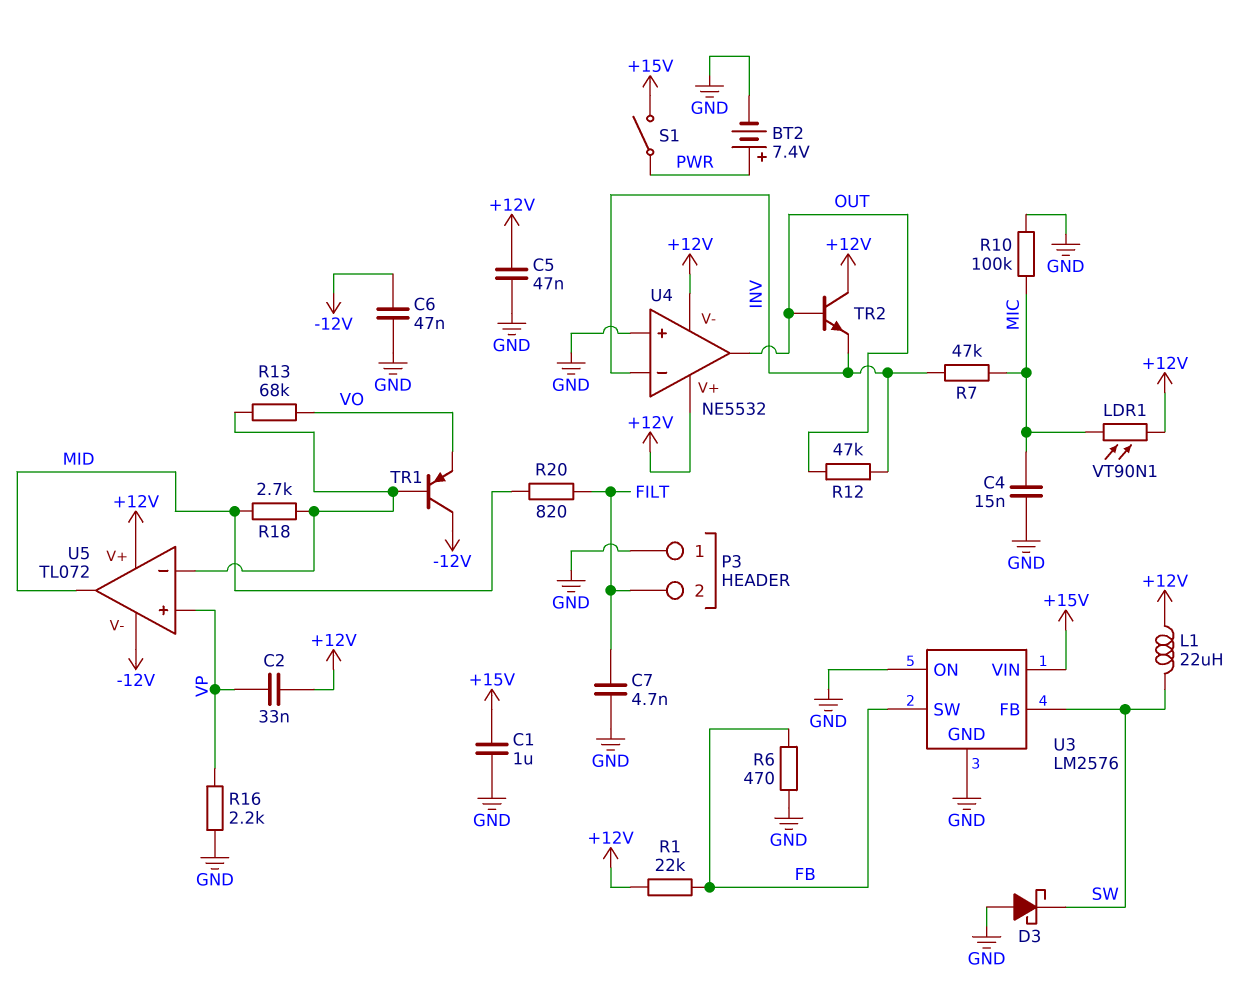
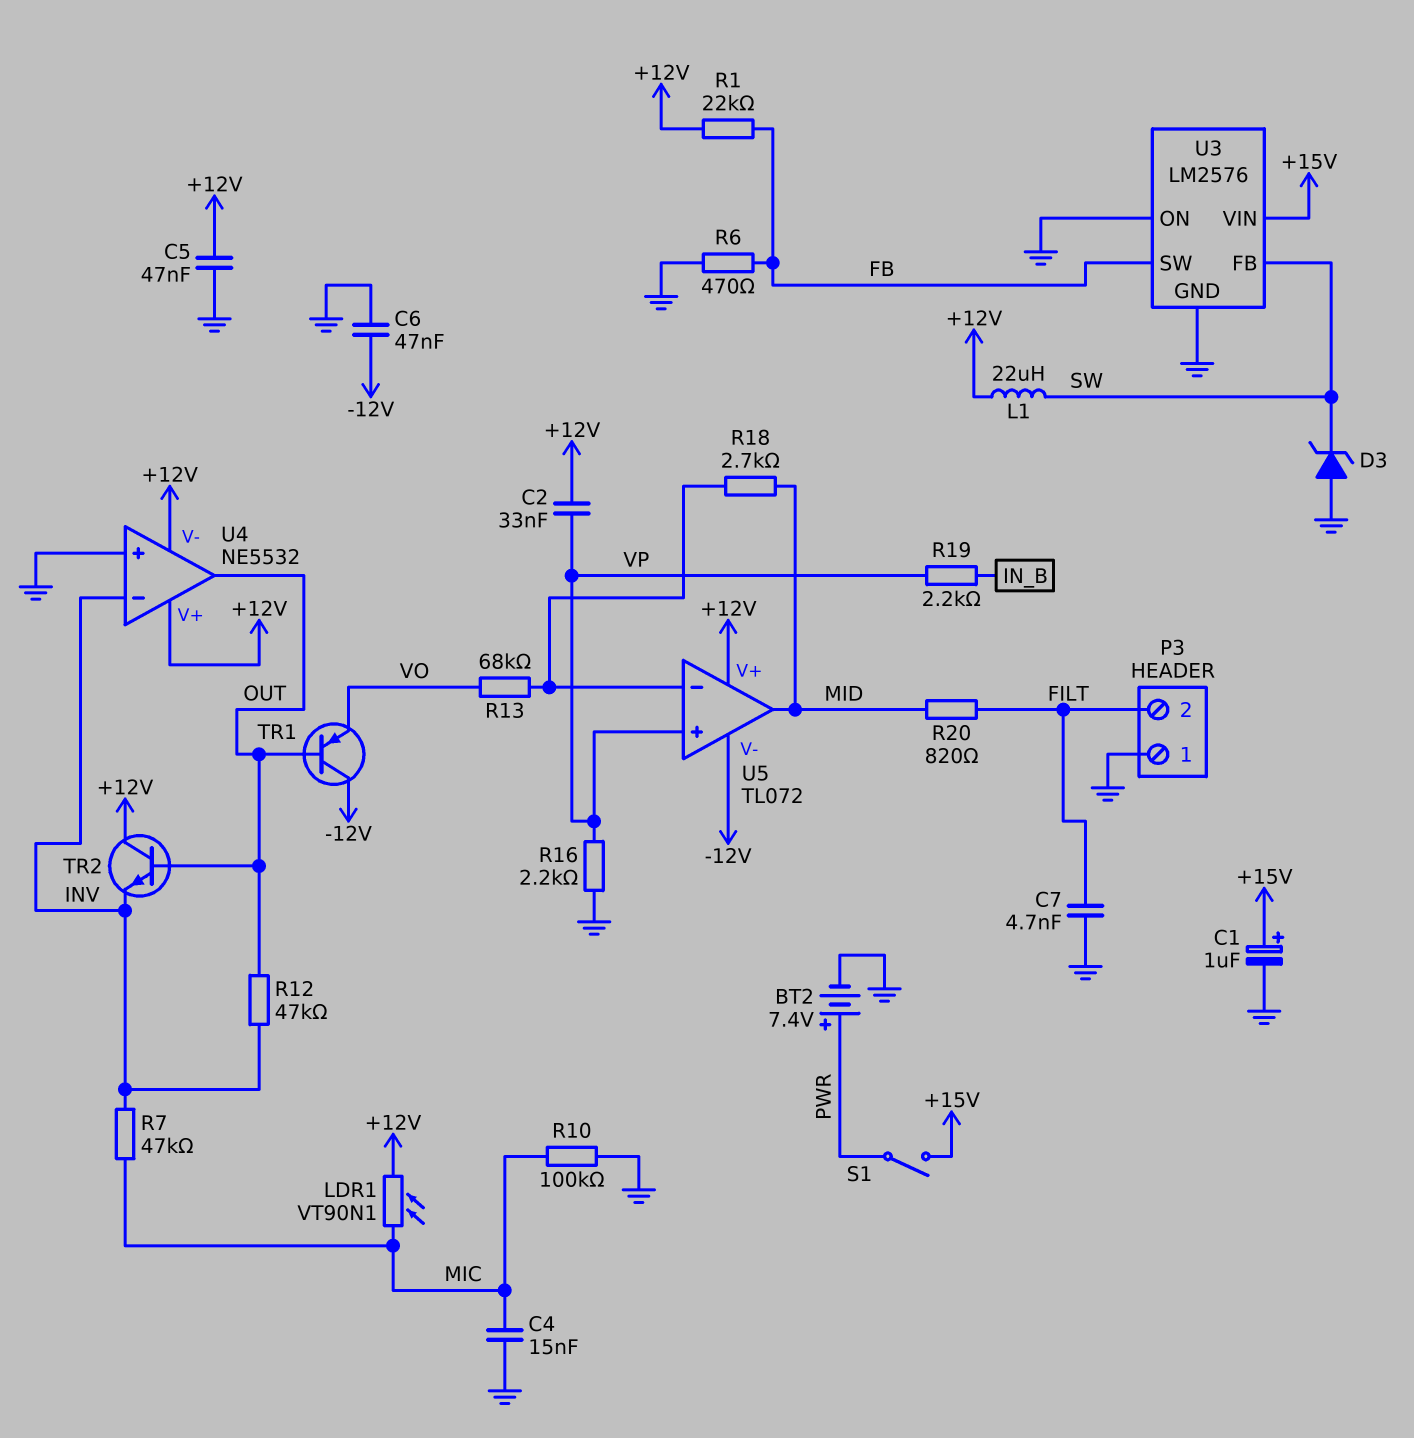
C1: 1uF (+15V, GND) -> 1uF (plus +15V, minus GND)
D3: schottky (A GND, K SW) -> zener (A GND, K SW)
R19: none -> 2.2k (IN_B, VP)
TR1: PNP (B U5/in-, C -12V, E VO) -> PNP (B OUT, C -12V, E VO)

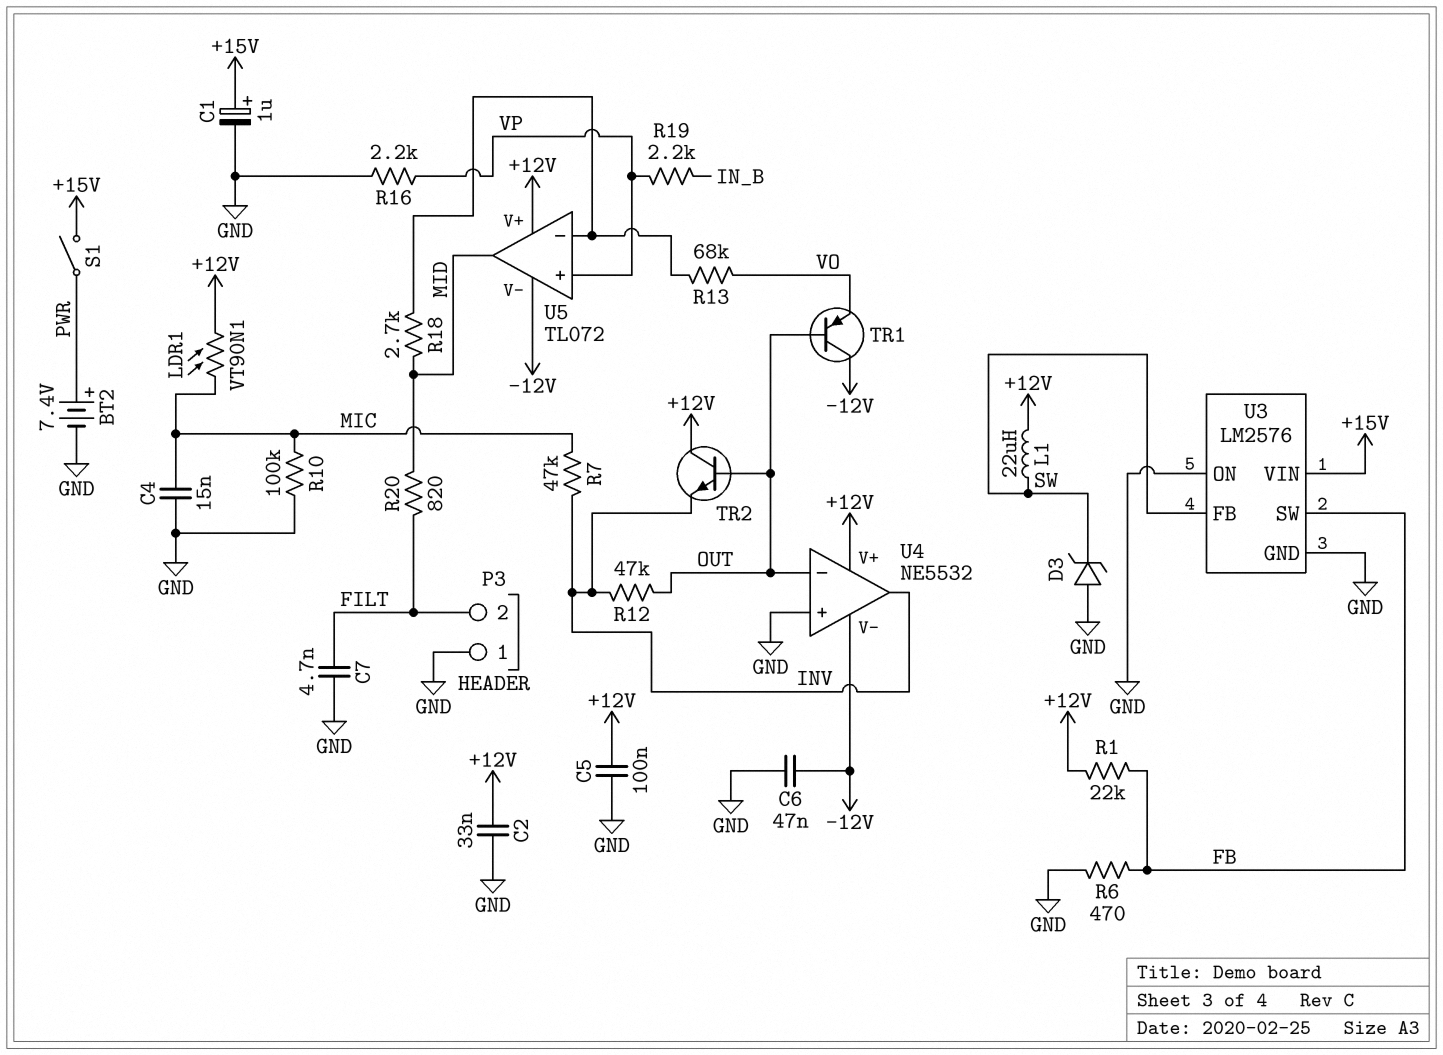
C2: 33nF (+12V, VP) -> 33nF (+12V, GND)
C5: 47nF (+12V, GND) -> 100nF (+12V, GND)
U4 pin V-: +12V -> -12V
U4 pin in-: INV -> OUT
U4 pin out: OUT -> INV

